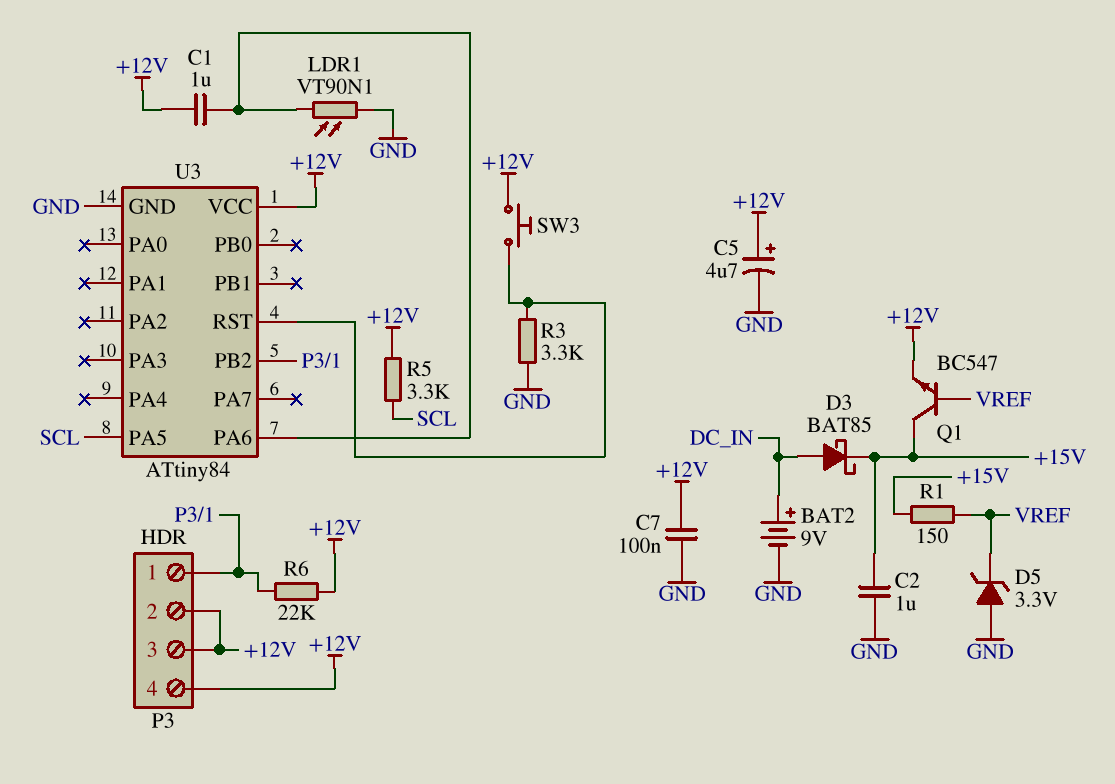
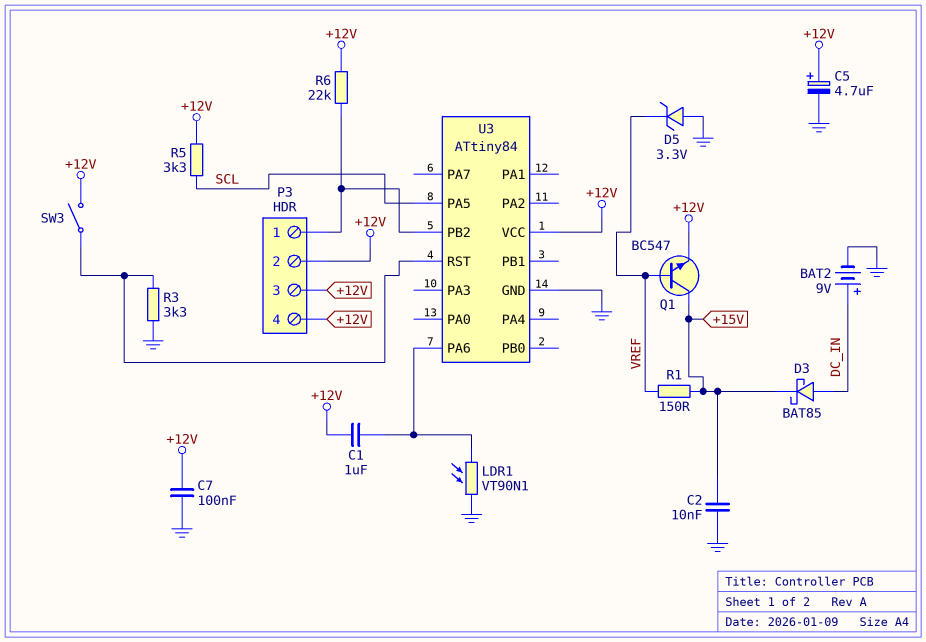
C2: 1uF (+15V, GND) -> 10nF (+15V, GND)
SW3: button (+12V, U3/RST) -> switch (+12V, U3/RST)

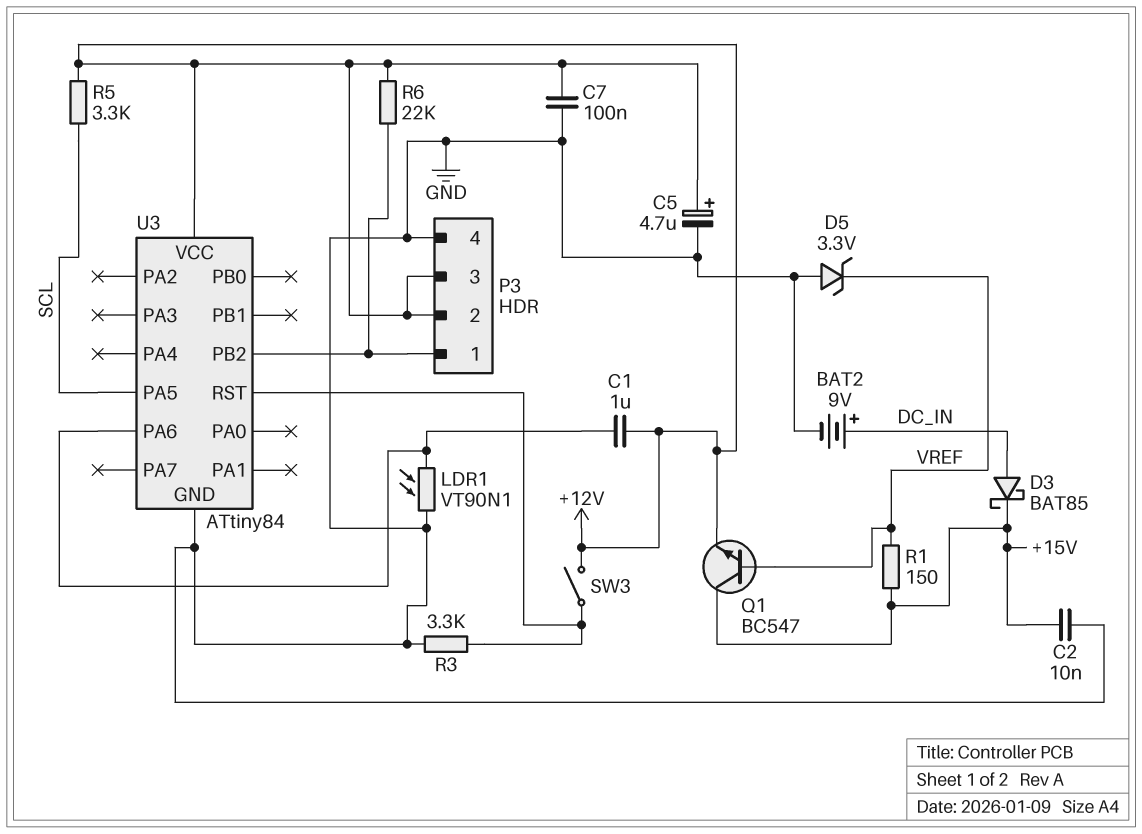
P3 pin 4: +12V -> GND

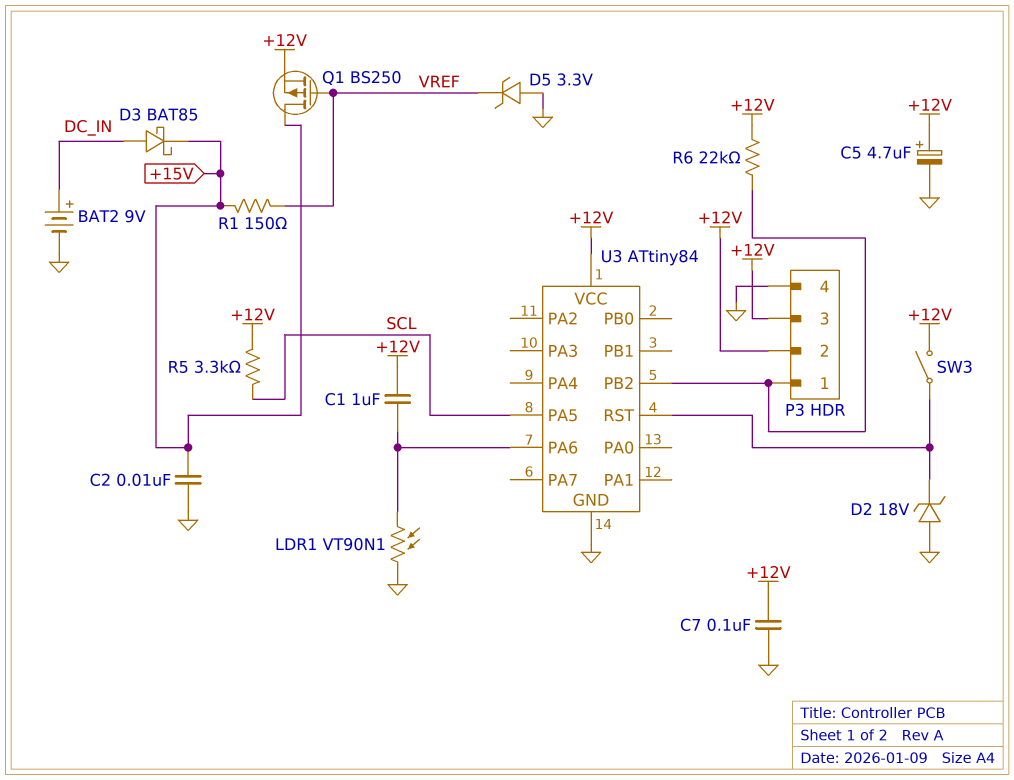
D2: none -> zener 18V (A GND, K U3/RST)
Q1: NPN BC547 (B VREF, C +15V, E +12V) -> PMOS BS250 (G VREF, D +15V, S +12V)
R3: 3.3k (GND, U3/RST) -> none

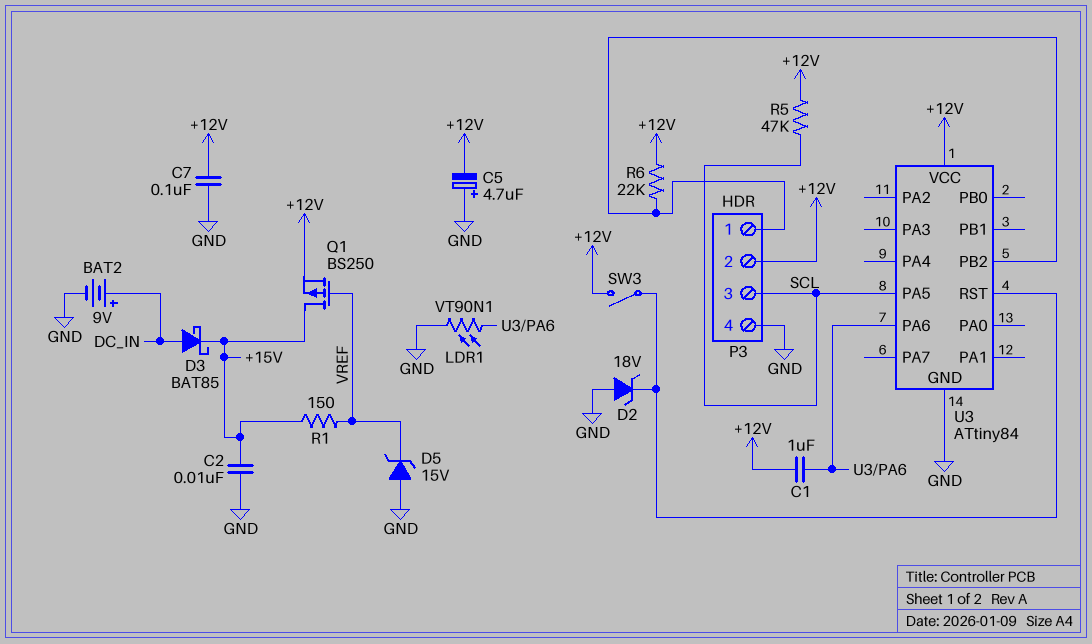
C5: 4.7uF (plus +12V, minus GND) -> 4.7uF (plus GND, minus +12V)
D5: zener 3.3V (A GND, K VREF) -> zener 15V (A GND, K VREF)
P3 pin 3: +12V -> SCL
R5: 3.3k (+12V, SCL) -> 47k (+12V, SCL)

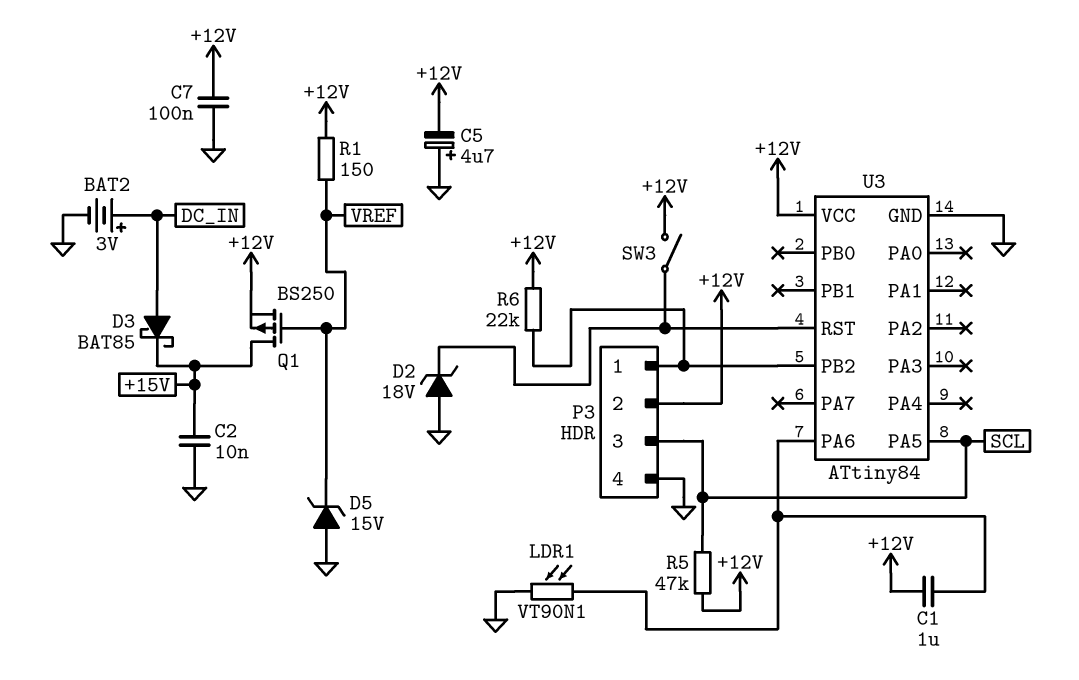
BAT2: 9V (plus DC_IN, minus GND) -> 3V (plus DC_IN, minus GND)
R1: 150 (+15V, VREF) -> 150 (+12V, VREF)

